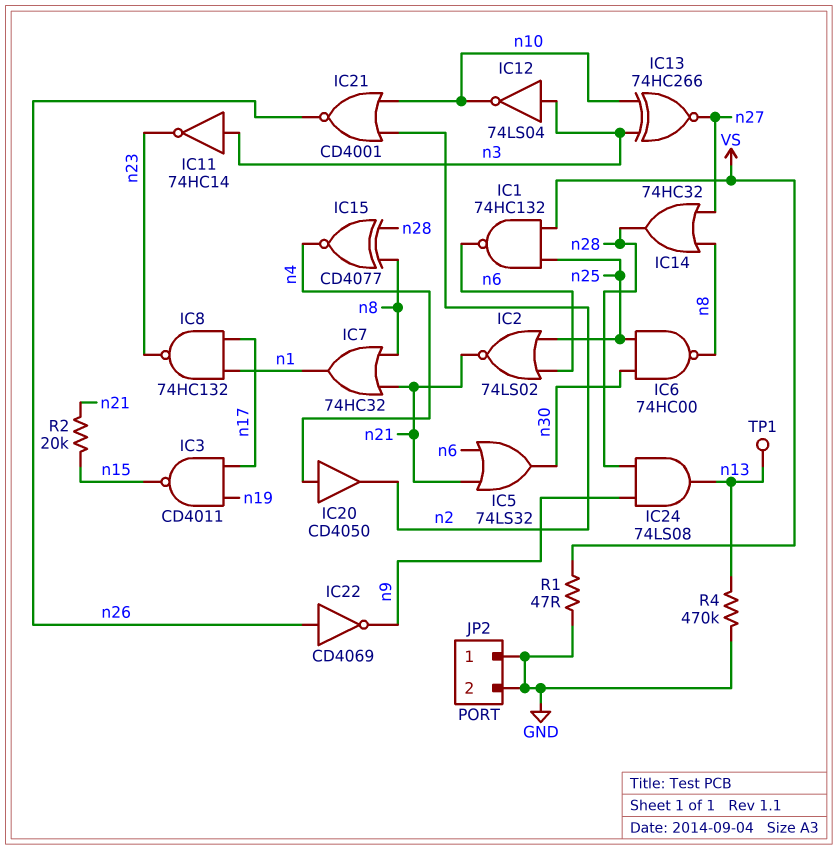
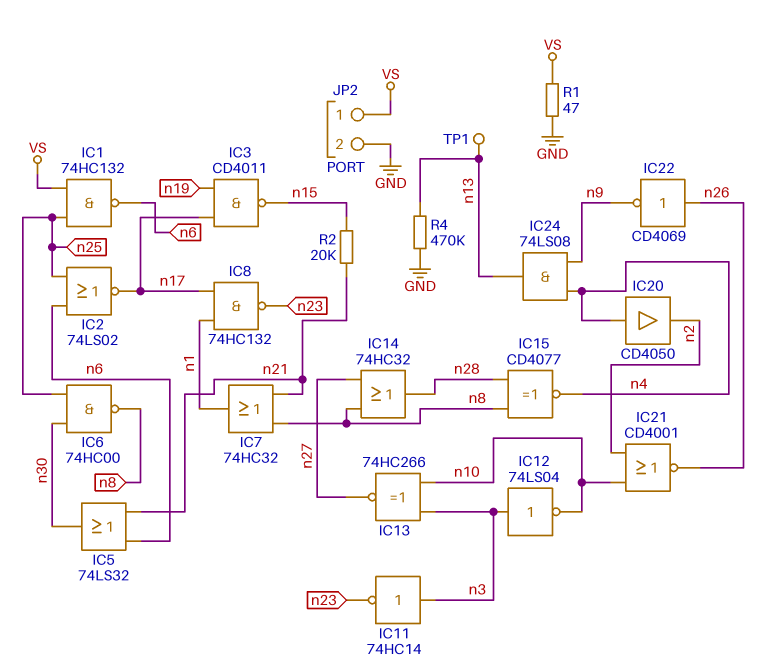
IC2: NOR 74LS02 (in n6, in n25, out n21) -> NOR 74LS02 (in n6, in n25, out n17)
IC24: AND 74LS08 (in n9, in n28, out n13) -> AND 74LS08 (in n4, in n9, out n13)
JP2 pin 1: GND -> VS

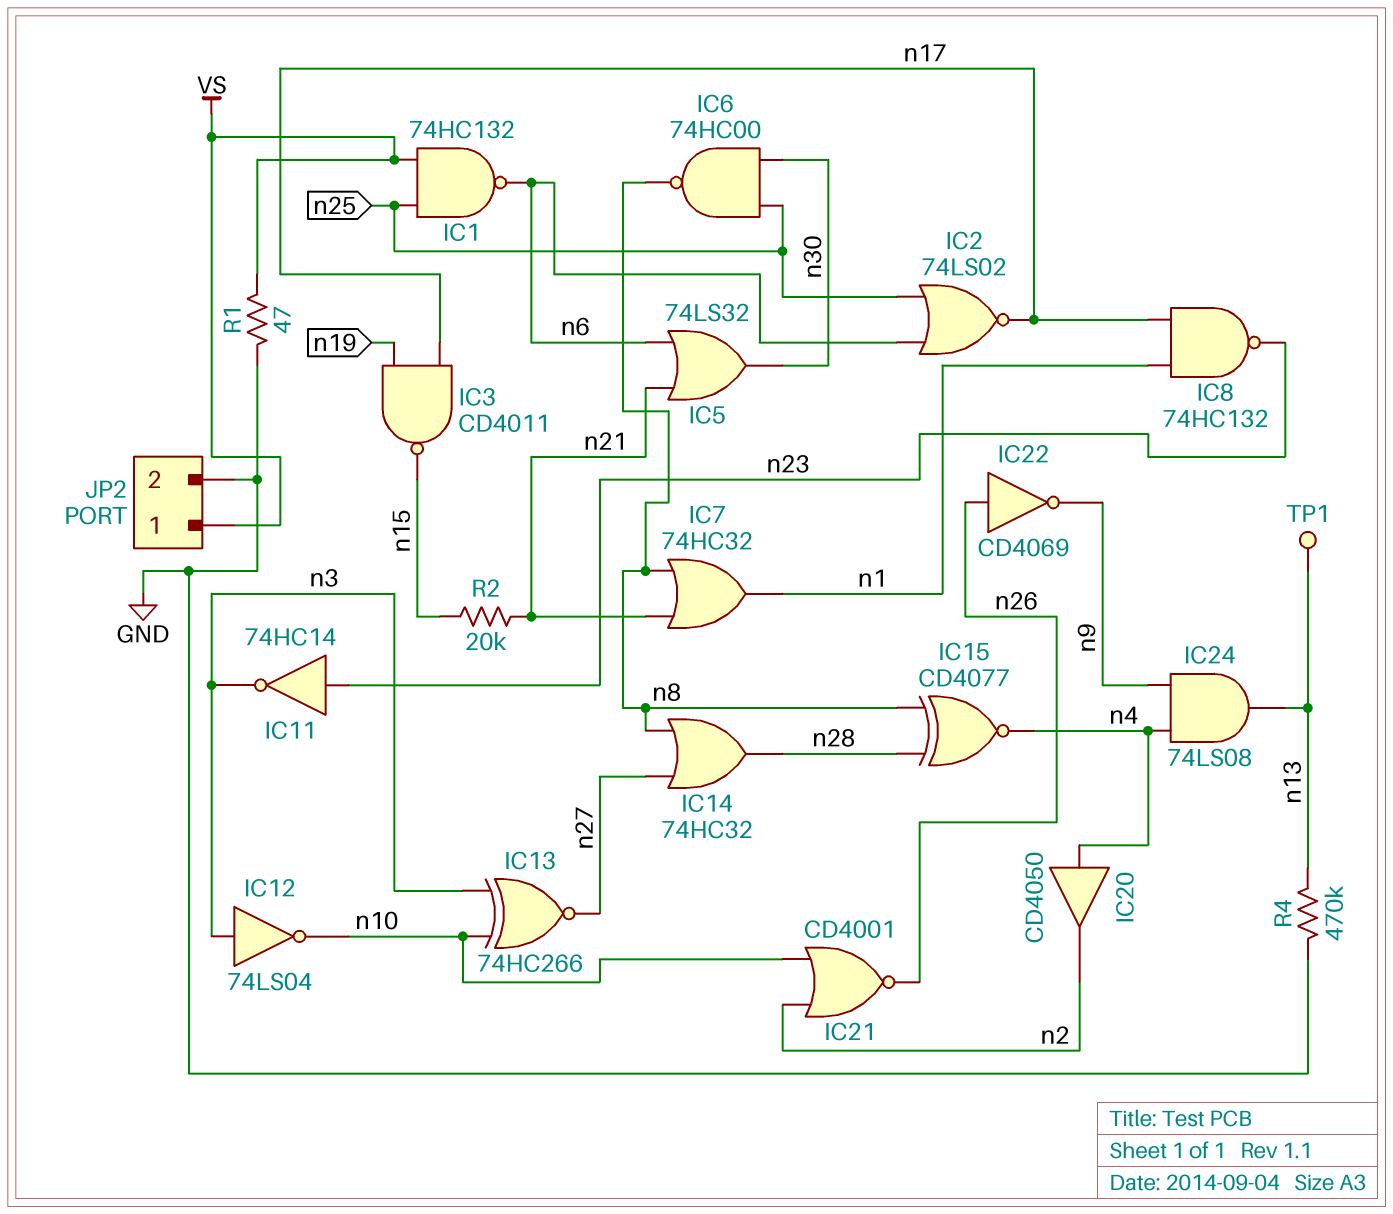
IC11: NOT 74HC14 (in n3, out n23) -> NOT 74HC14 (in n23, out n3)

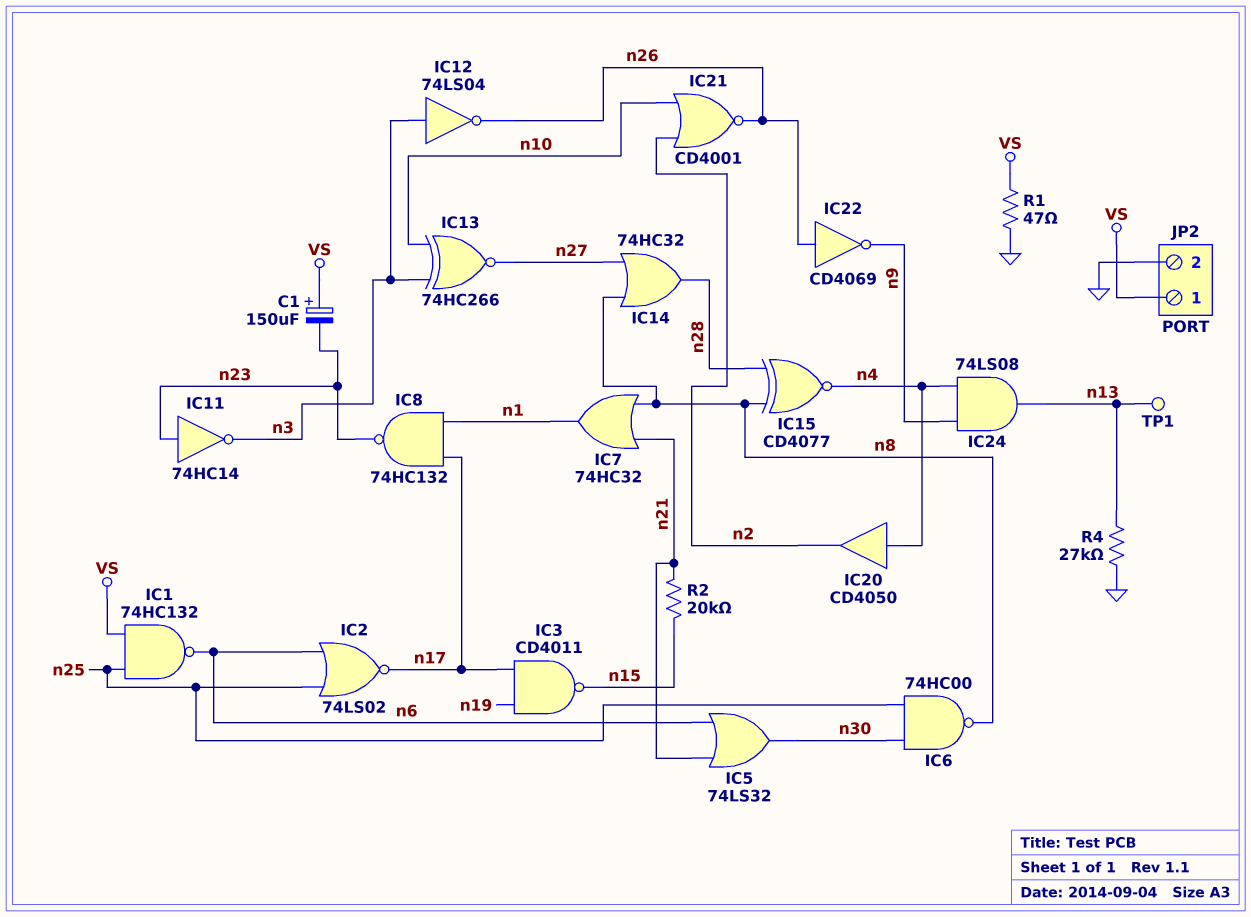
C1: none -> 150uF (plus VS, minus n23)
IC12: NOT 74LS04 (in n3, out n10) -> NOT 74LS04 (in n3, out n26)
R4: 470k (GND, n13) -> 27k (GND, n13)

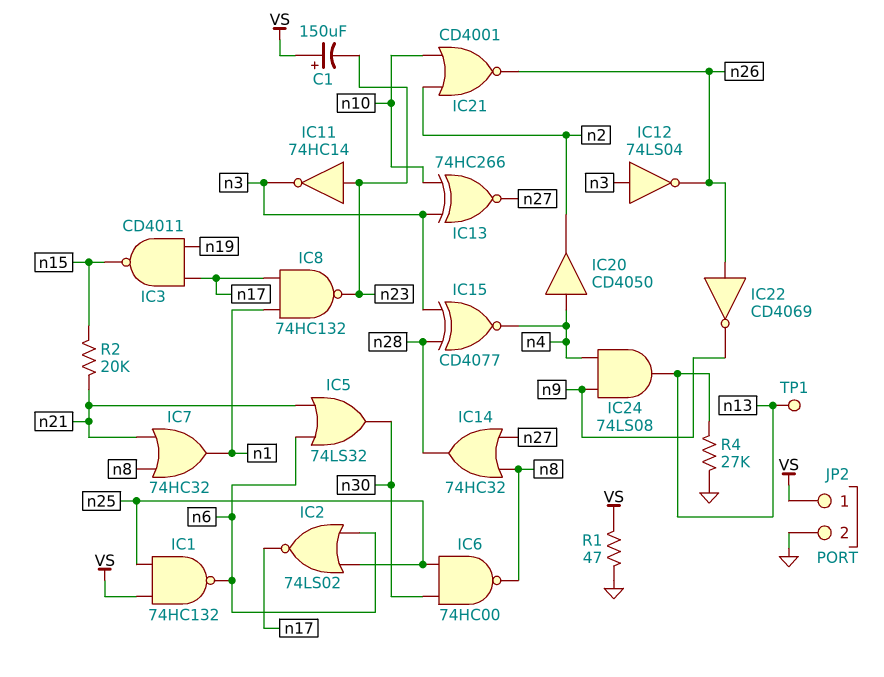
IC15: XNOR CD4077 (in n8, in n28, out n4) -> XNOR CD4077 (in n3, in n28, out n4)

